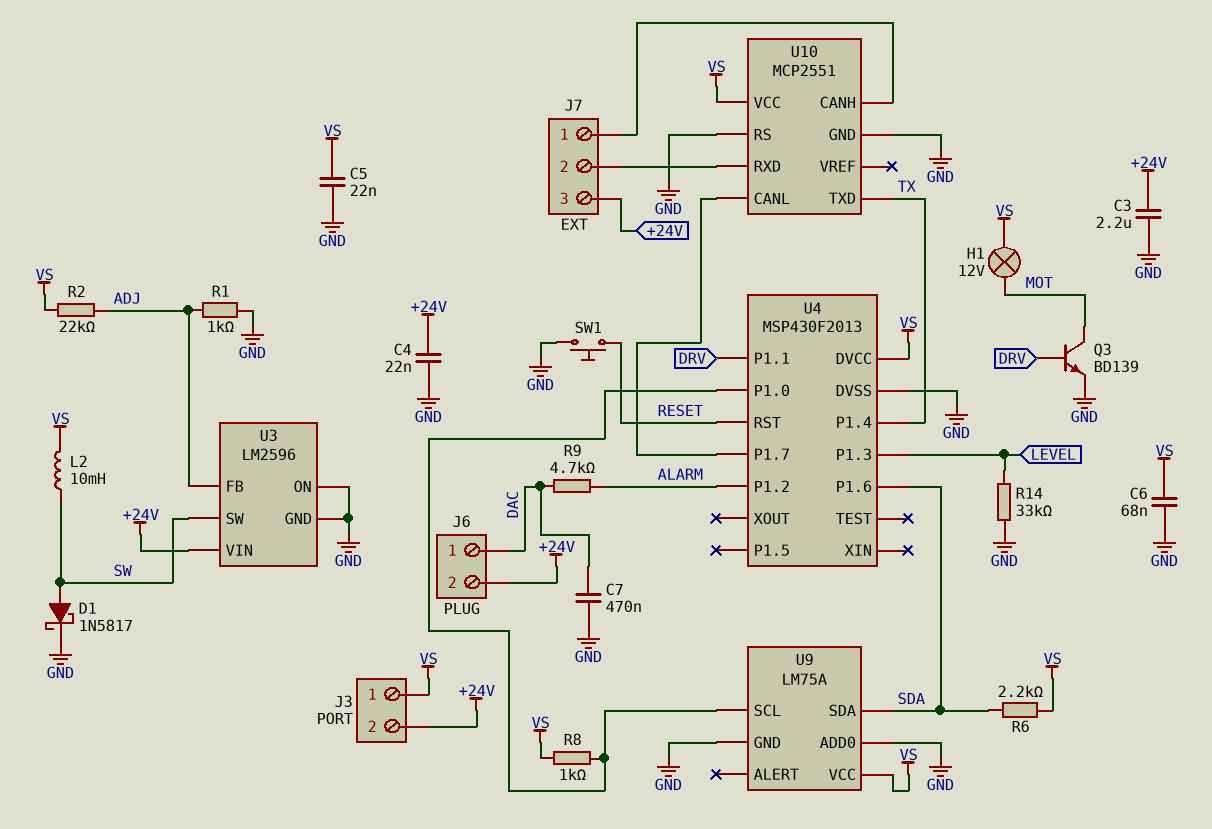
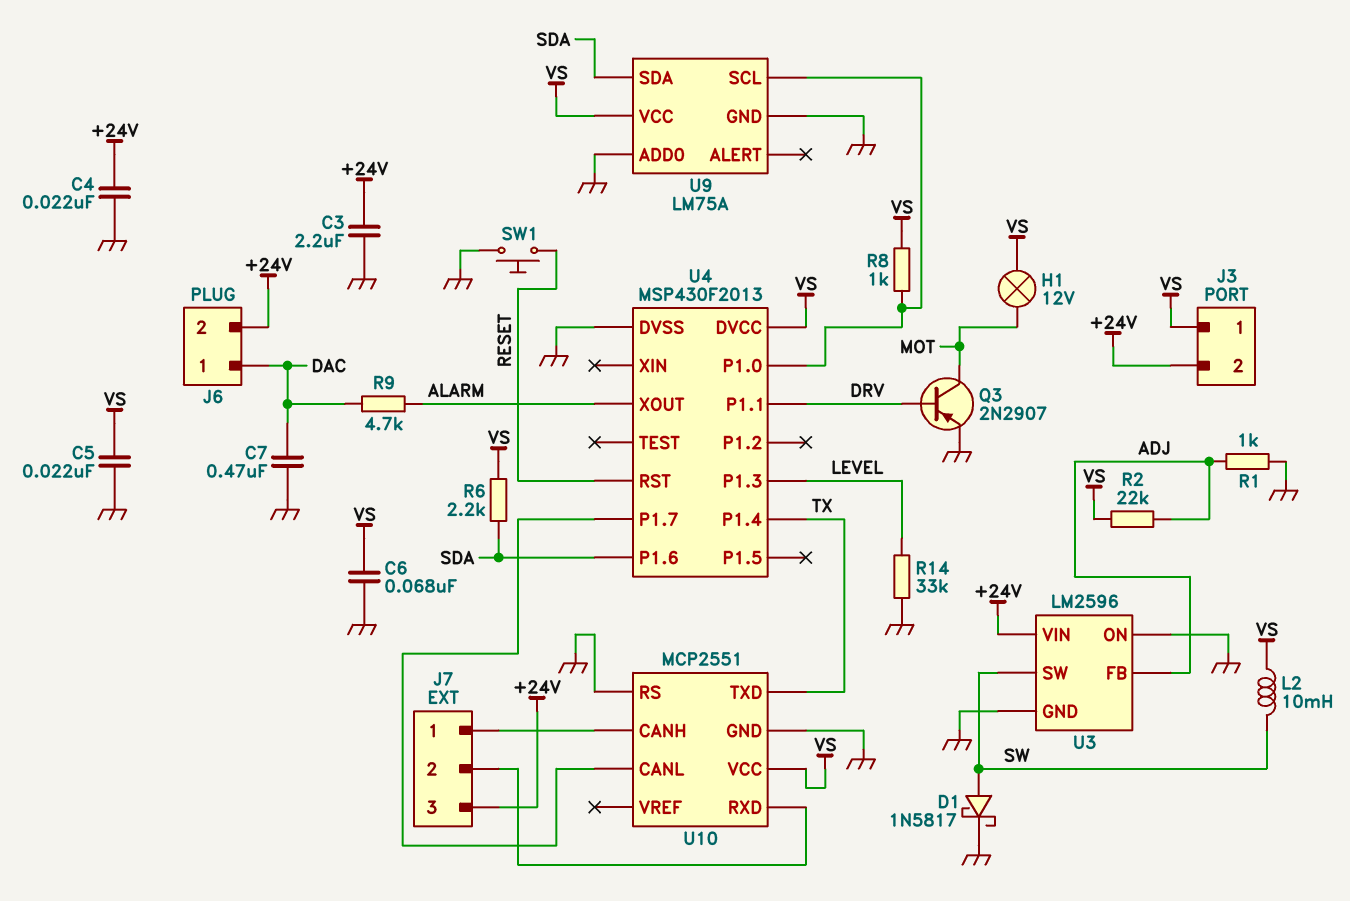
Q3: NPN BD139 (B DRV, C MOT, E GND) -> PNP 2N2907 (B DRV, C MOT, E GND)
U4 pin P1.2: ALARM -> none
U4 pin XOUT: none -> ALARM

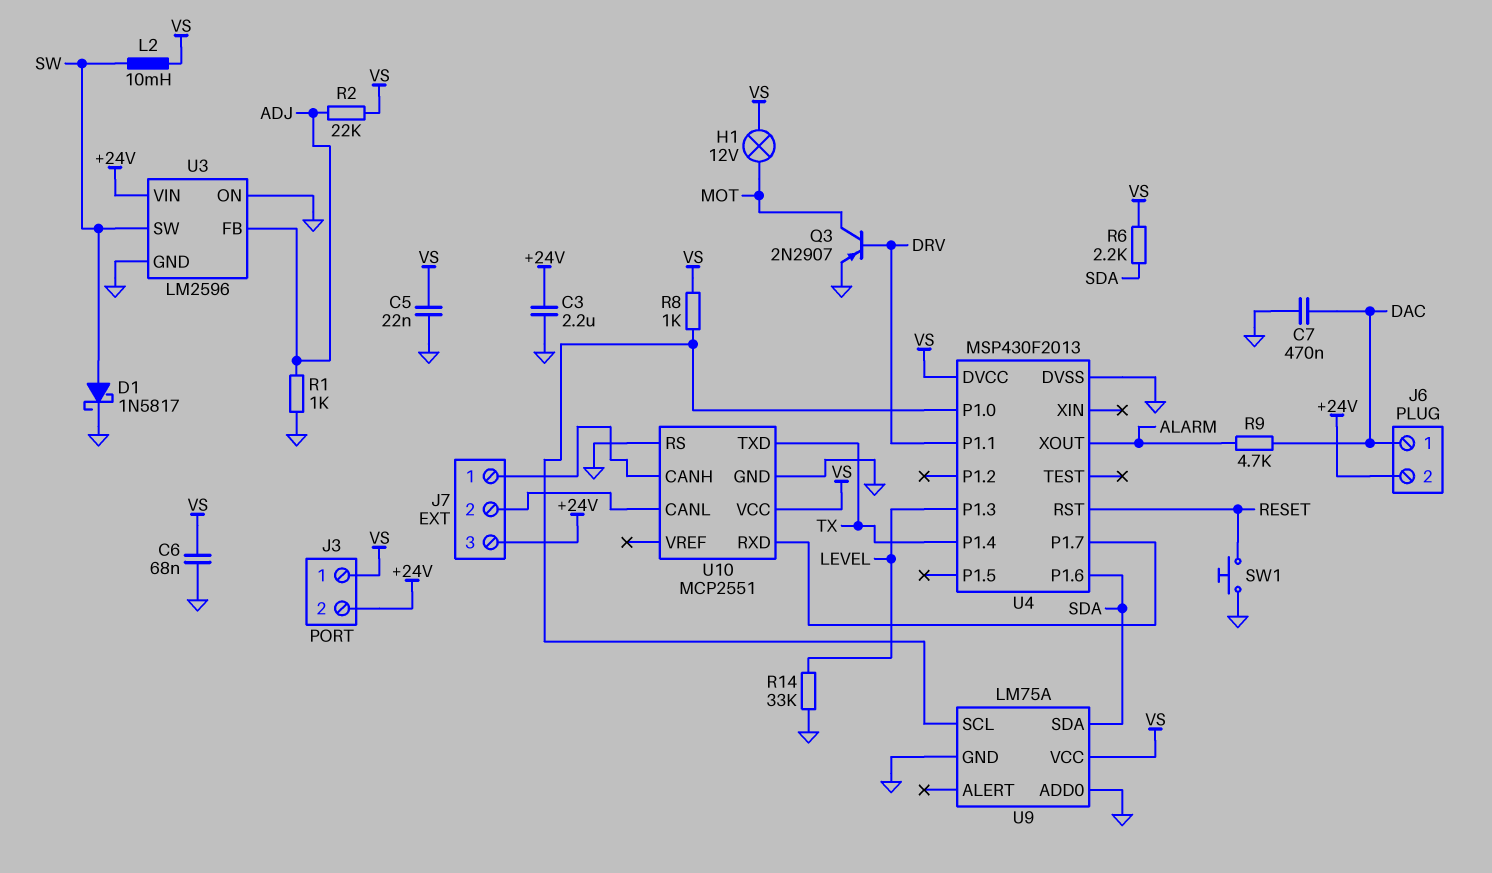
C4: 22nF (+24V, GND) -> none
U10 pin CANL: U4/P1.7 -> J7/2
U10 pin RXD: J7/2 -> U4/P1.7

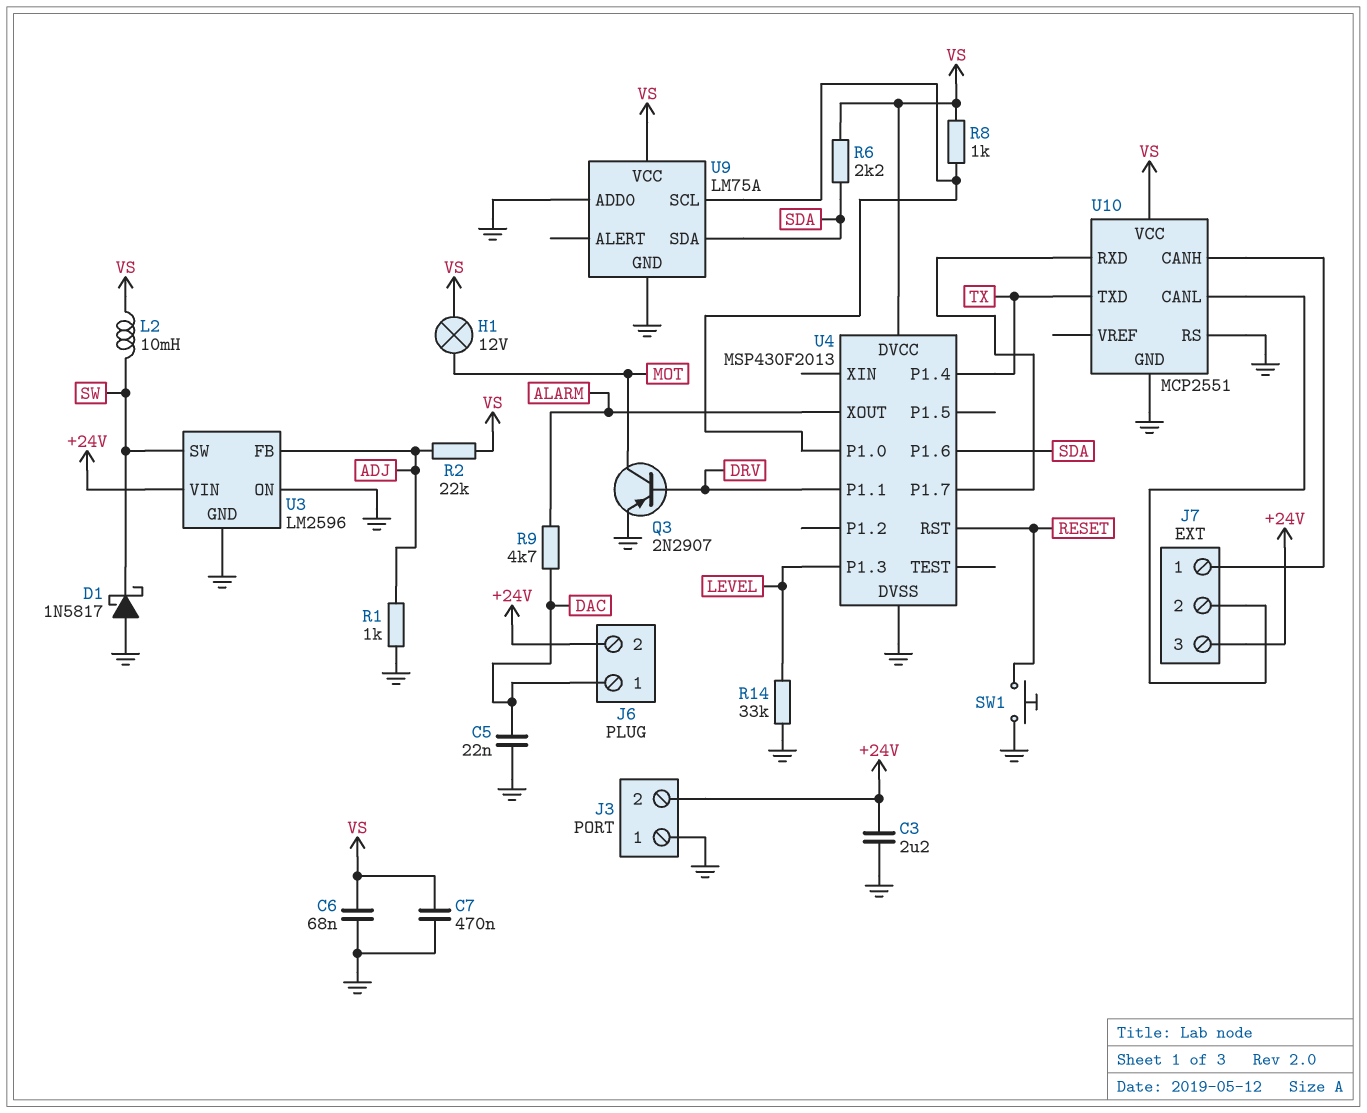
C5: 22nF (GND, VS) -> 22nF (DAC, GND)
C7: 470nF (DAC, GND) -> 470nF (GND, VS)
D1: schottky 1N5817 (A SW, K GND) -> schottky 1N5817 (A GND, K SW)
J3 pin 1: VS -> GND

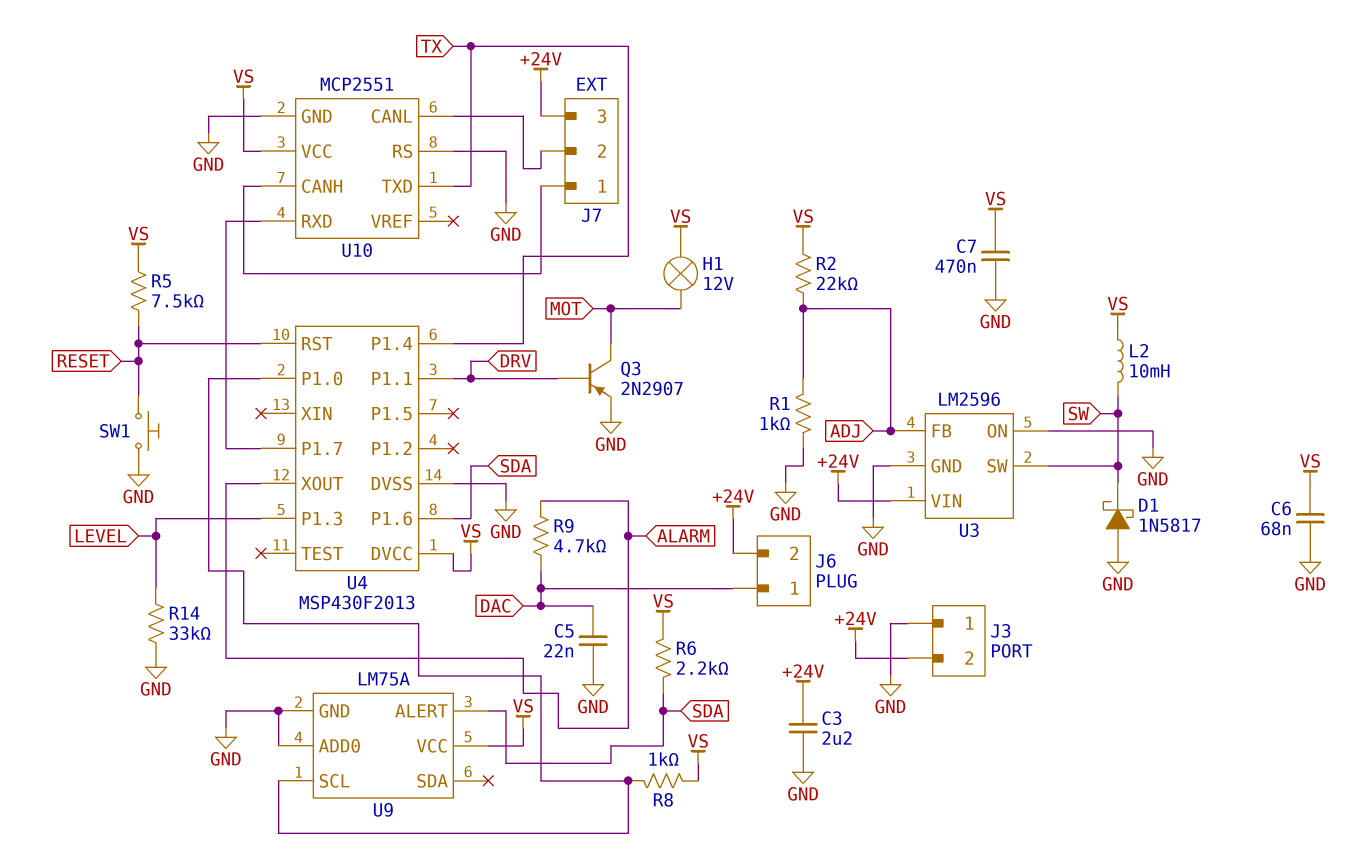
R5: none -> 7.5k (RESET, VS)
U9 pin ALERT: none -> SDA
U9 pin SDA: SDA -> none

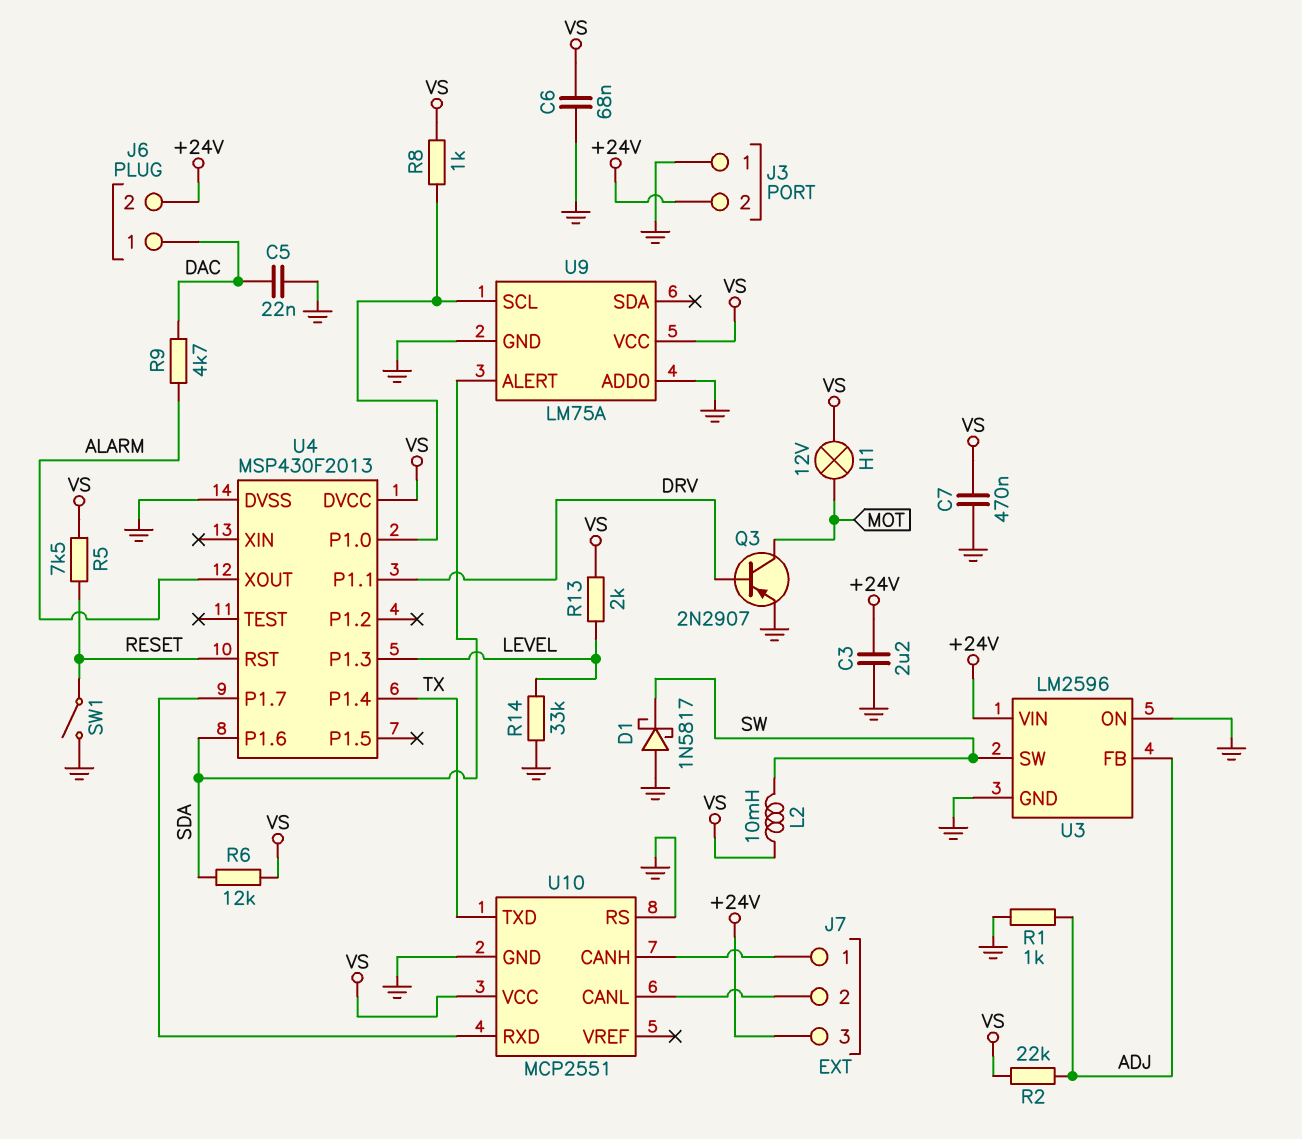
R6: 2.2k (SDA, VS) -> 12k (SDA, VS)
R13: none -> 2k (LEVEL, VS)
SW1: button (GND, RESET) -> switch (GND, RESET)

